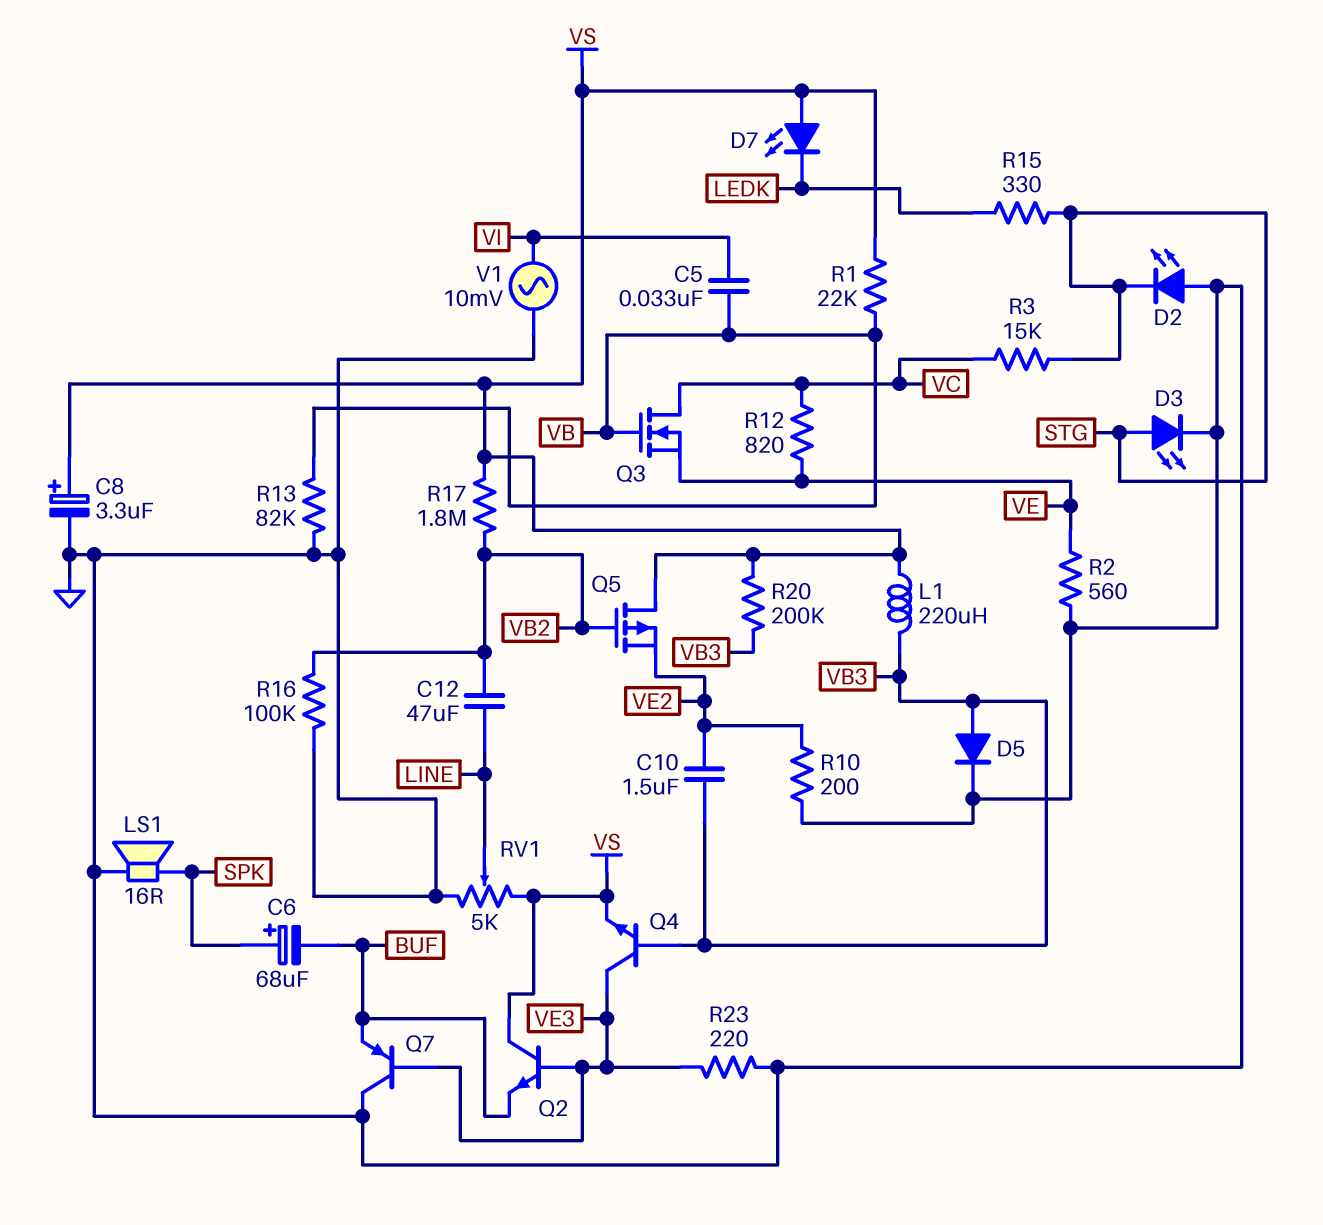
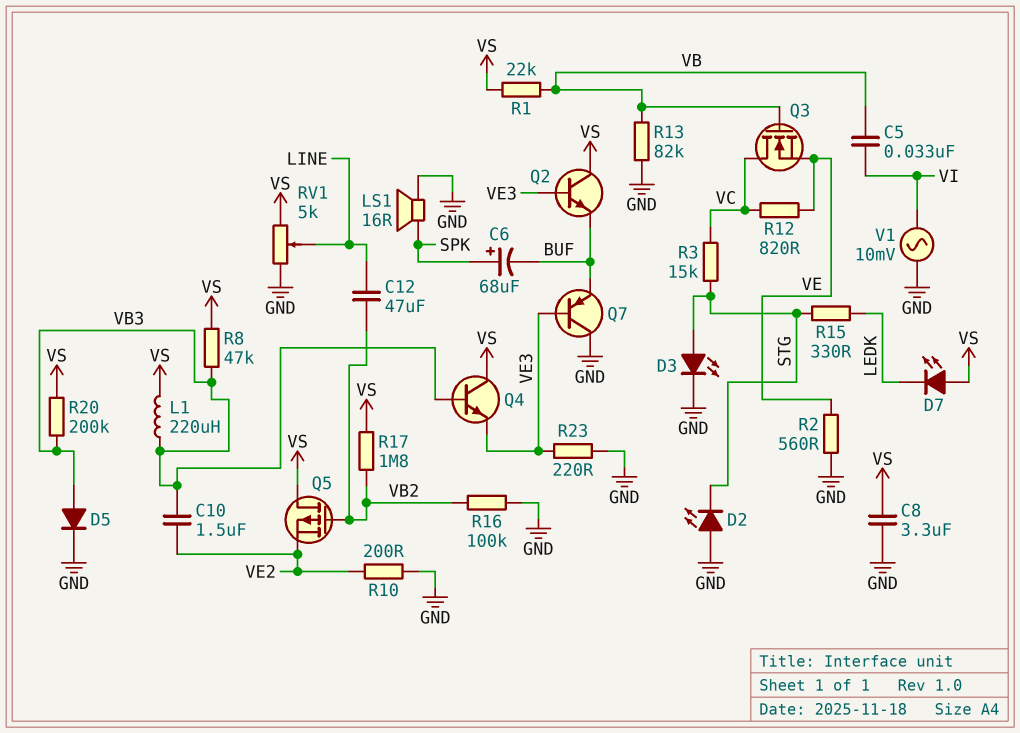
C8: 3.3uF (plus VS, minus GND) -> 3.3uF (GND, VS)
Q4: NPN (B VB3, C VE3, E VS) -> NPN (B VB3, C VS, E VE3)
R8: none -> 47k (VB3, VS)

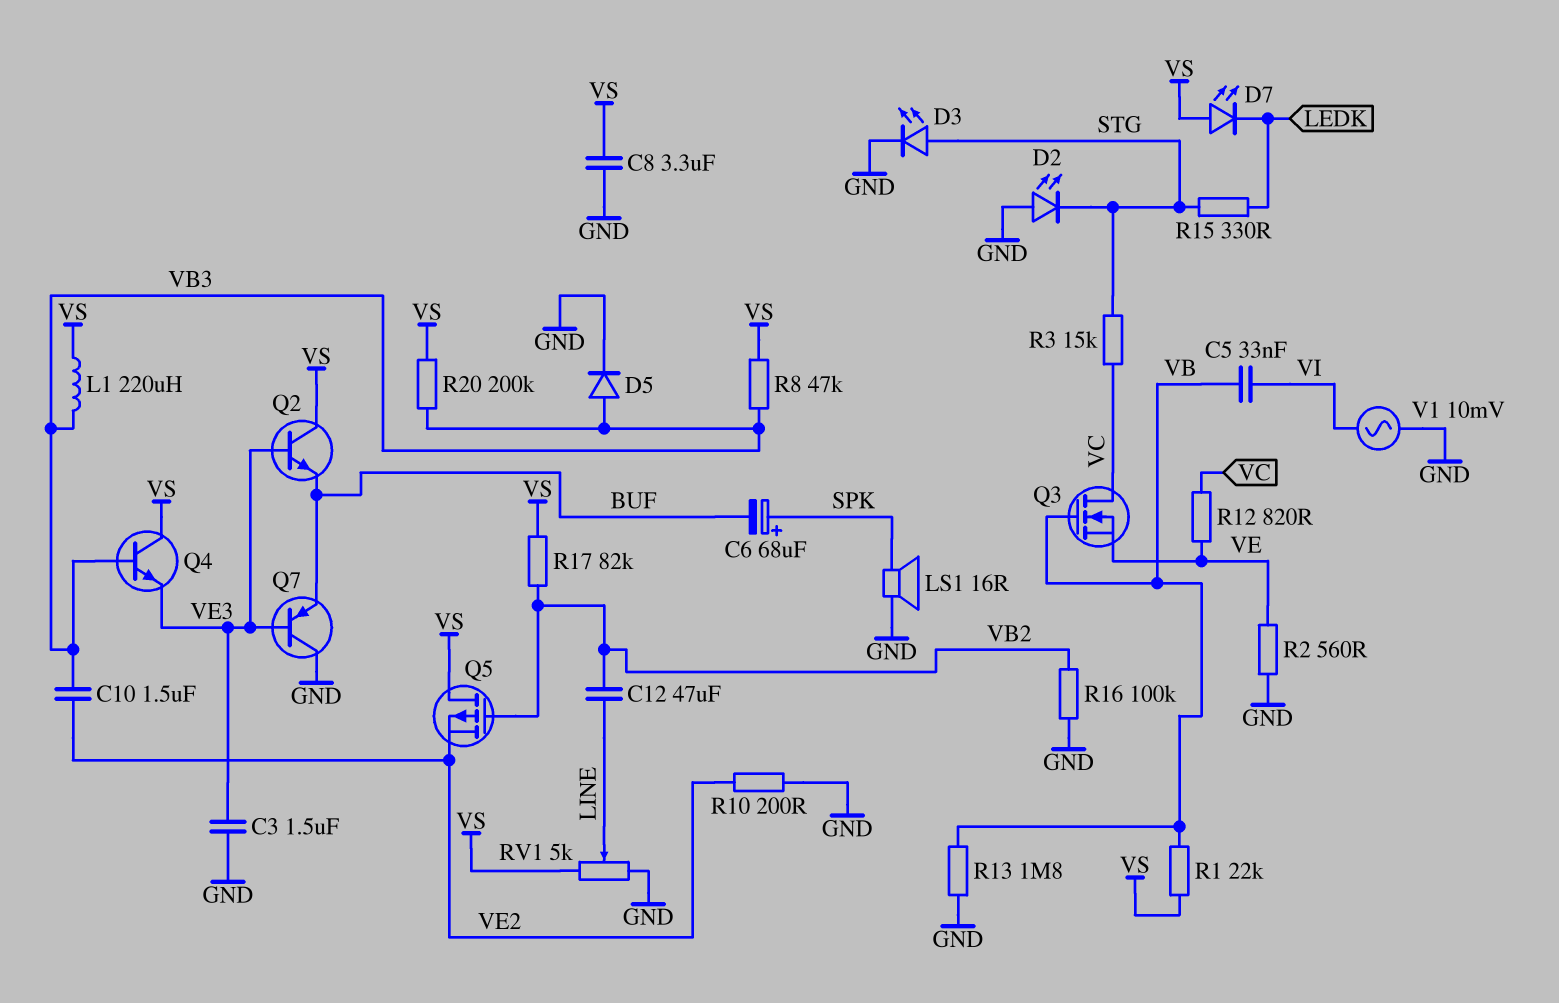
C3: none -> 1.5uF (GND, VE3)
R13: 82k (GND, VB) -> 1.8M (GND, VB)
R17: 1.8M (VB2, VS) -> 82k (VB2, VS)
R23: 220 (GND, VE3) -> none

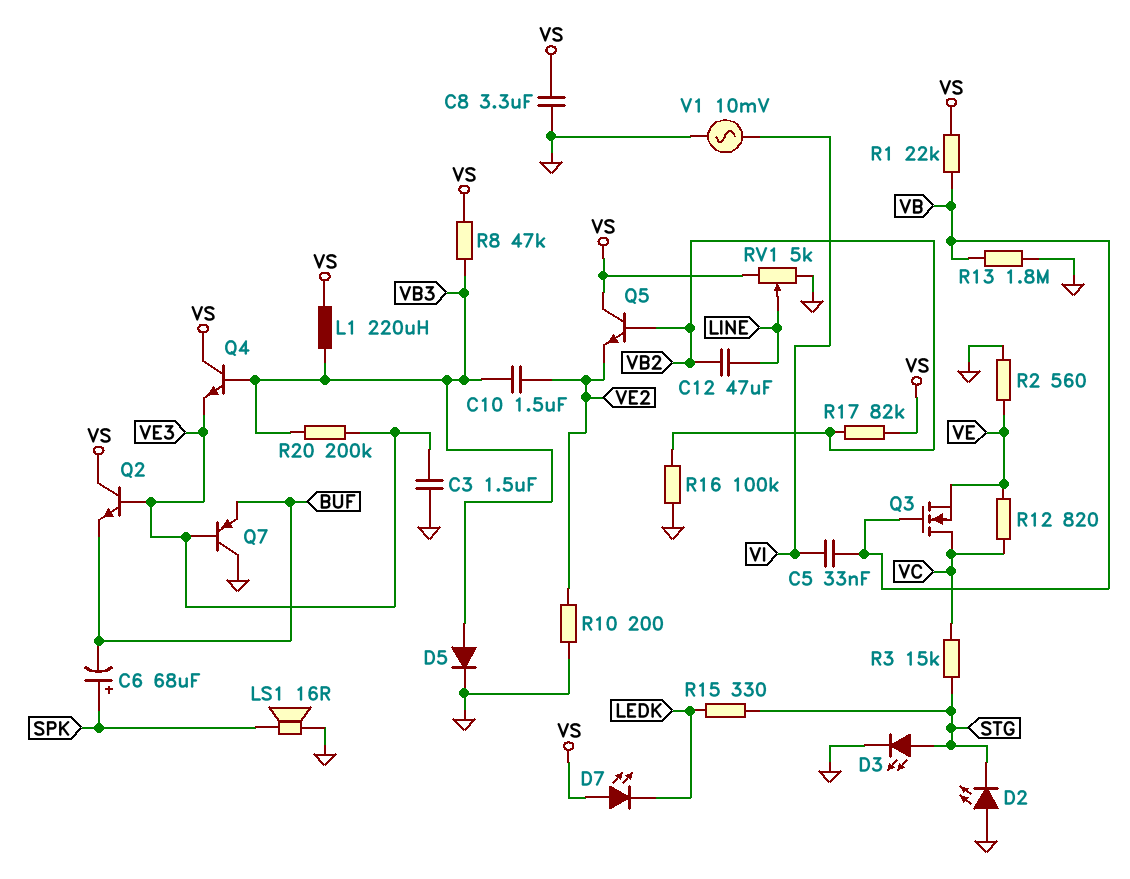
Q5: PMOS (G VB2, D VS, S VE2) -> NPN (B VB2, C VS, E VE2)
R20: 200k (VB3, VS) -> 200k (VB3, VE3)

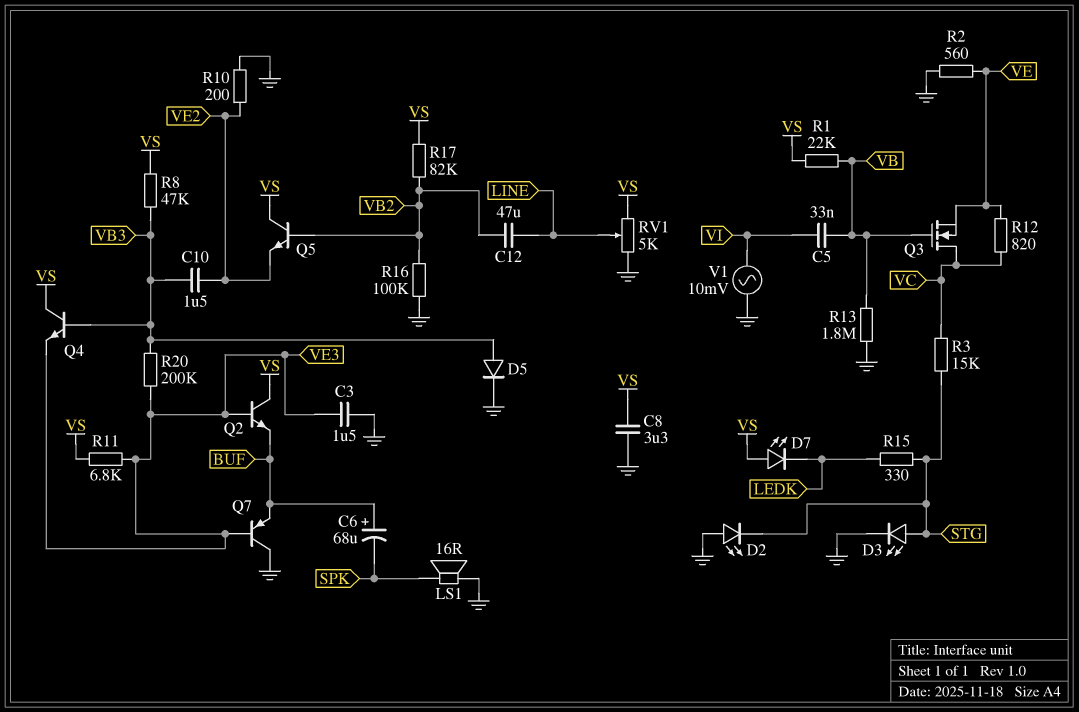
C6: 68uF (plus SPK, minus BUF) -> 68uF (plus BUF, minus SPK)
L1: 220uH (VB3, VS) -> none
R11: none -> 6.8k (VE3, VS)

